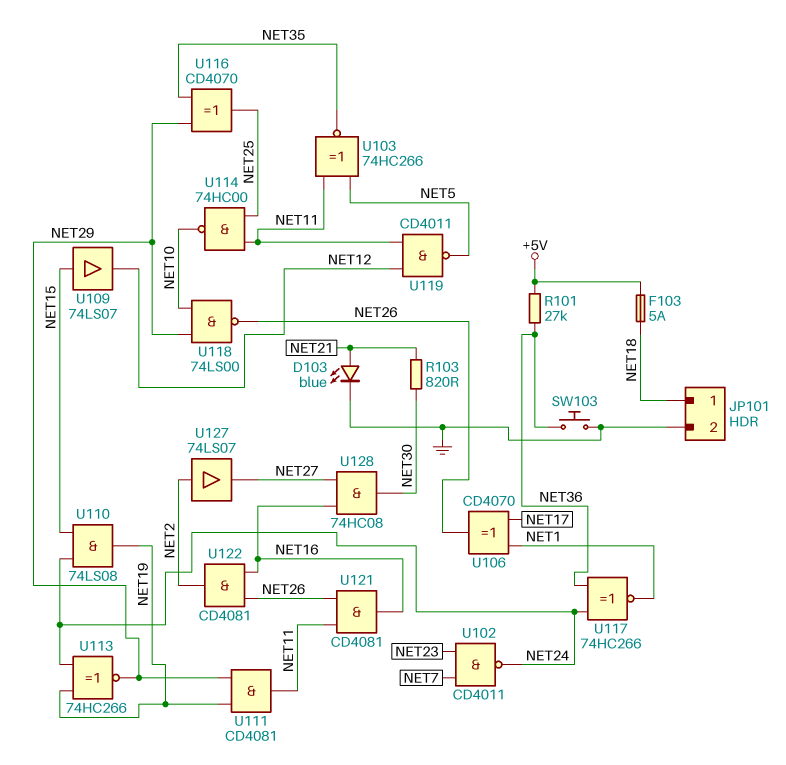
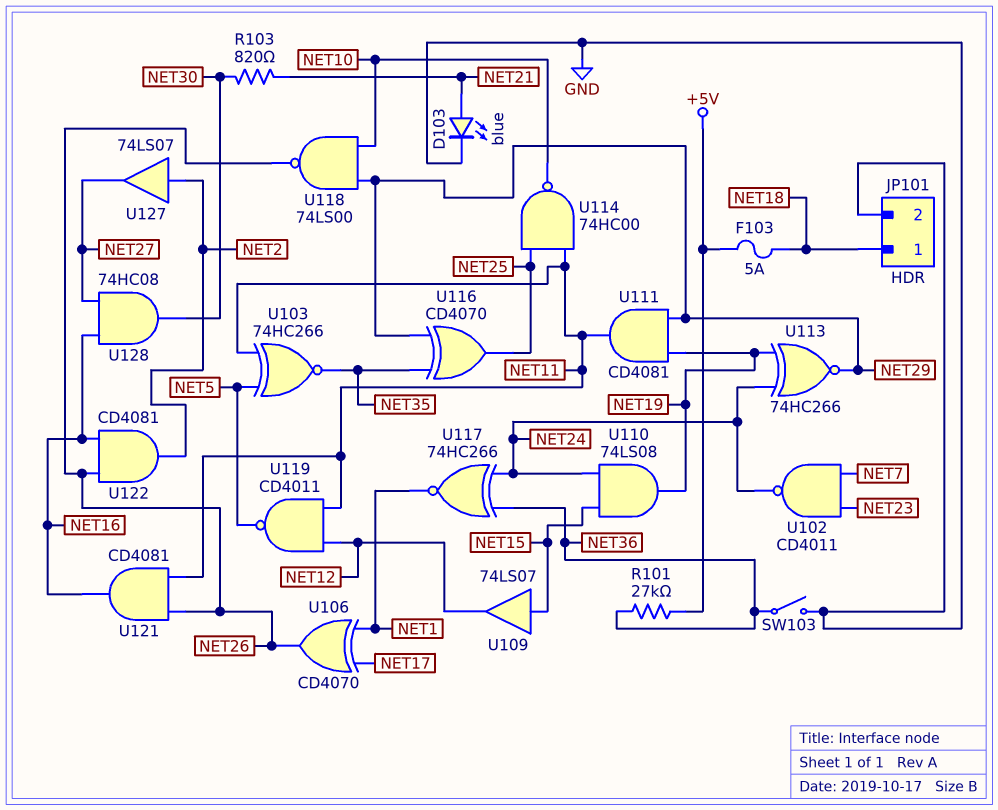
SW103: button (GND, NET36) -> switch (GND, NET36)

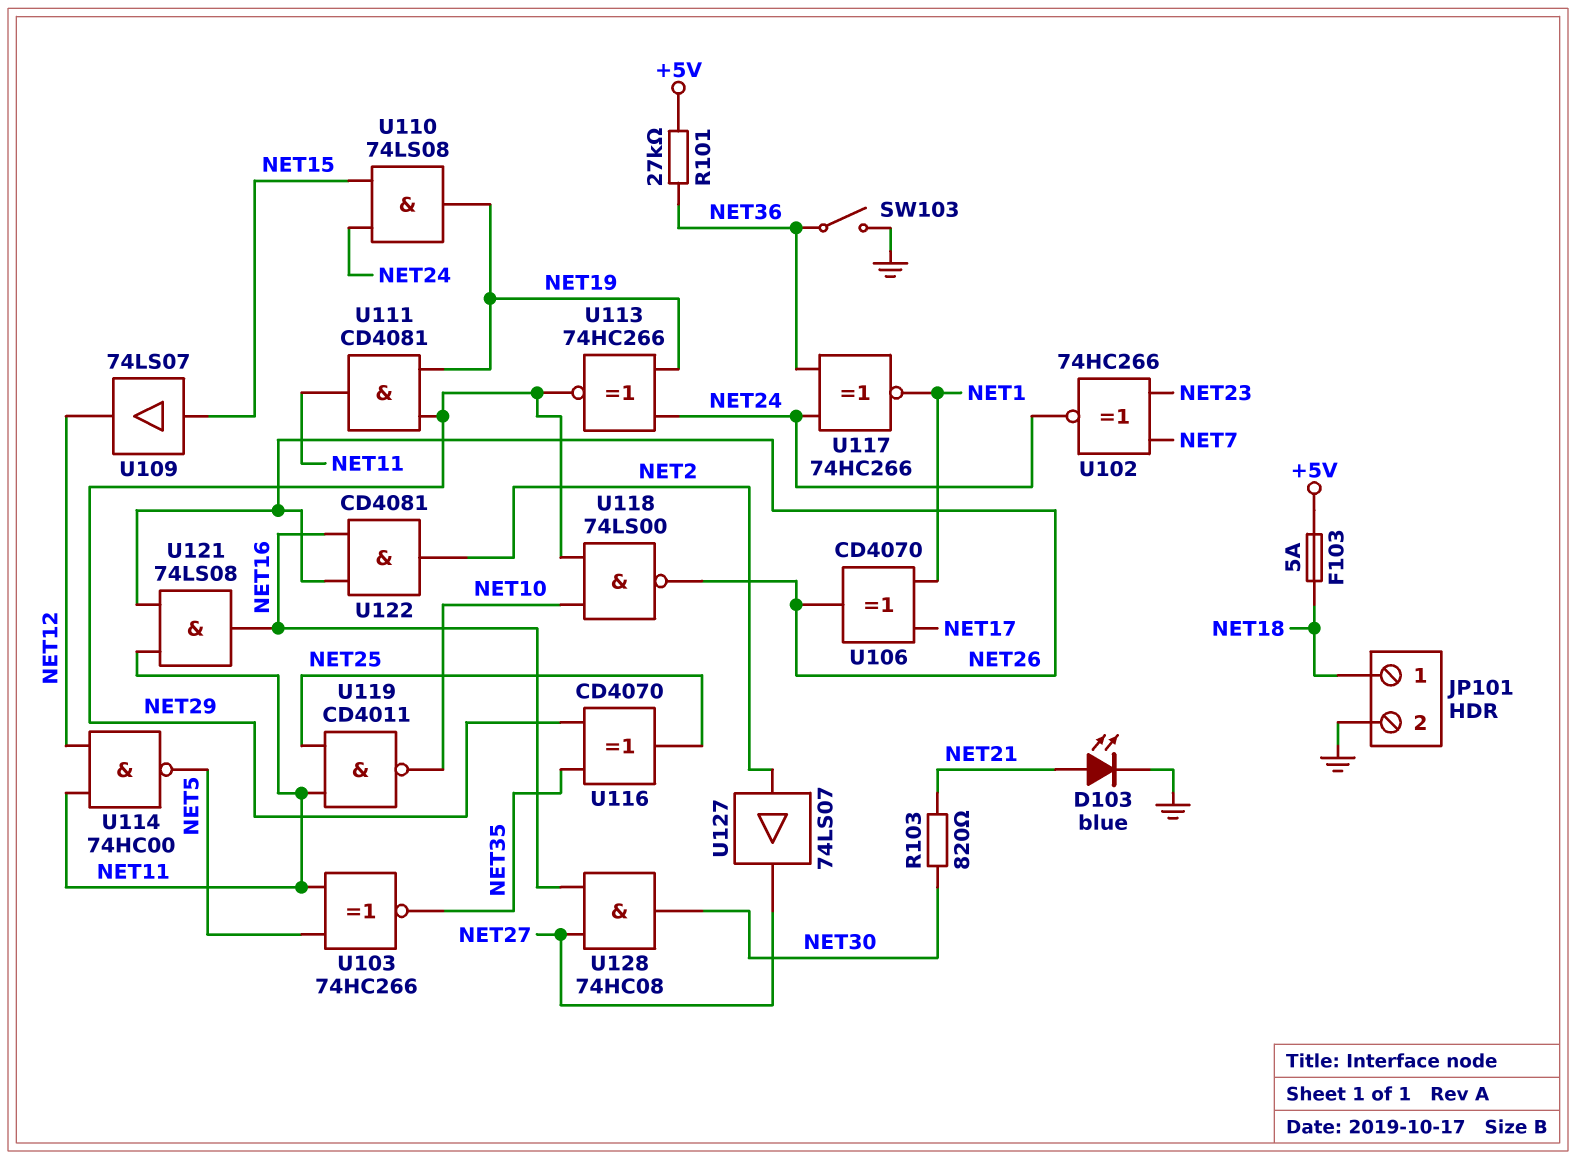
U102: NAND CD4011 (in NET7, in NET23, out NET24) -> XNOR 74HC266 (in NET7, in NET23, out NET24)
U114: NAND 74HC00 (in NET11, in NET25, out NET10) -> NAND 74HC00 (in NET11, in NET12, out NET5)
U119: NAND CD4011 (in NET11, in NET12, out NET5) -> NAND CD4011 (in NET11, in NET25, out NET10)
U121: AND CD4081 (in NET11, in NET26, out NET16) -> AND 74LS08 (in NET11, in NET26, out NET16)

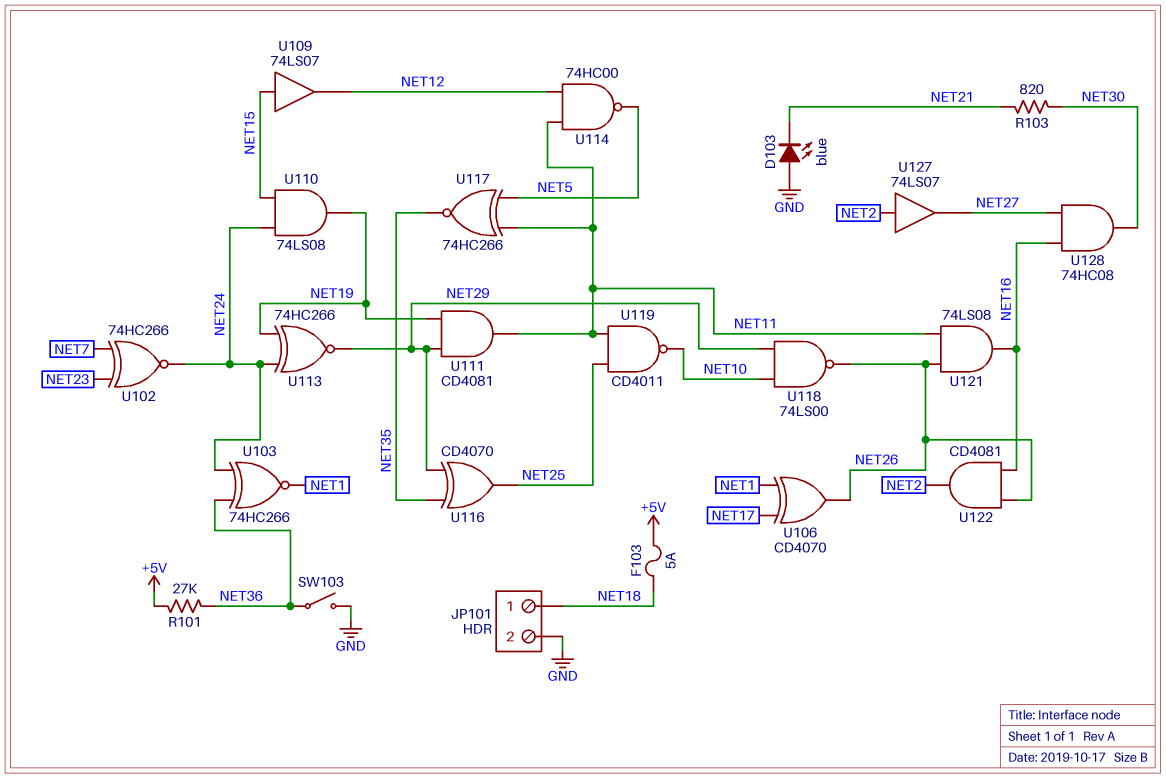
D103: LED blue (A NET21, K GND) -> LED blue (A GND, K NET21)
U103: XNOR 74HC266 (in NET5, in NET11, out NET35) -> XNOR 74HC266 (in NET24, in NET36, out NET1)
U117: XNOR 74HC266 (in NET24, in NET36, out NET1) -> XNOR 74HC266 (in NET5, in NET11, out NET35)

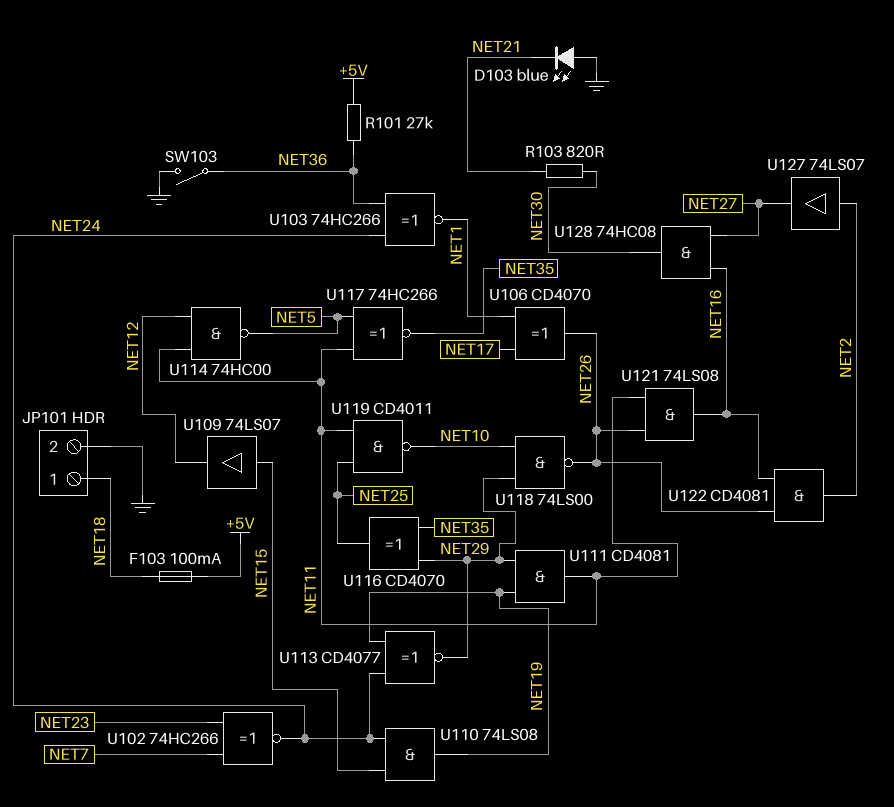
F103: 5A (+5V, NET18) -> 100mA (+5V, NET18)
U113: XNOR 74HC266 (in NET19, in NET24, out NET29) -> XNOR CD4077 (in NET19, in NET24, out NET29)

